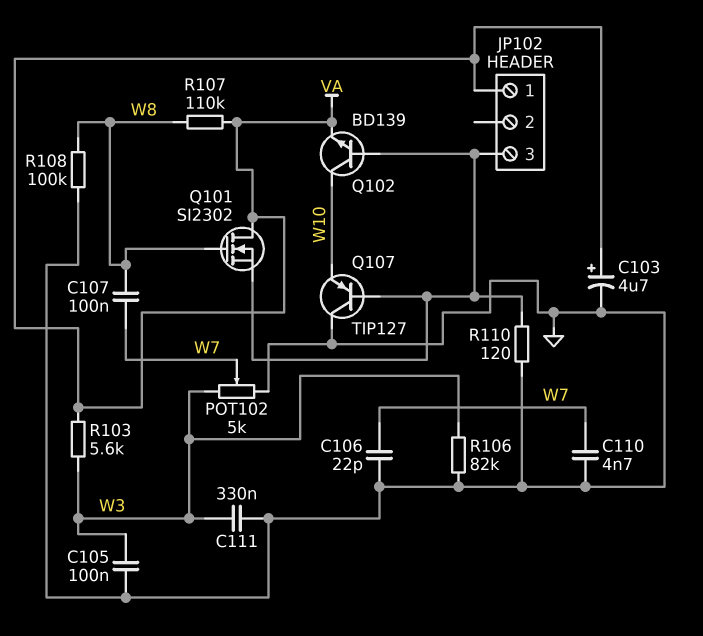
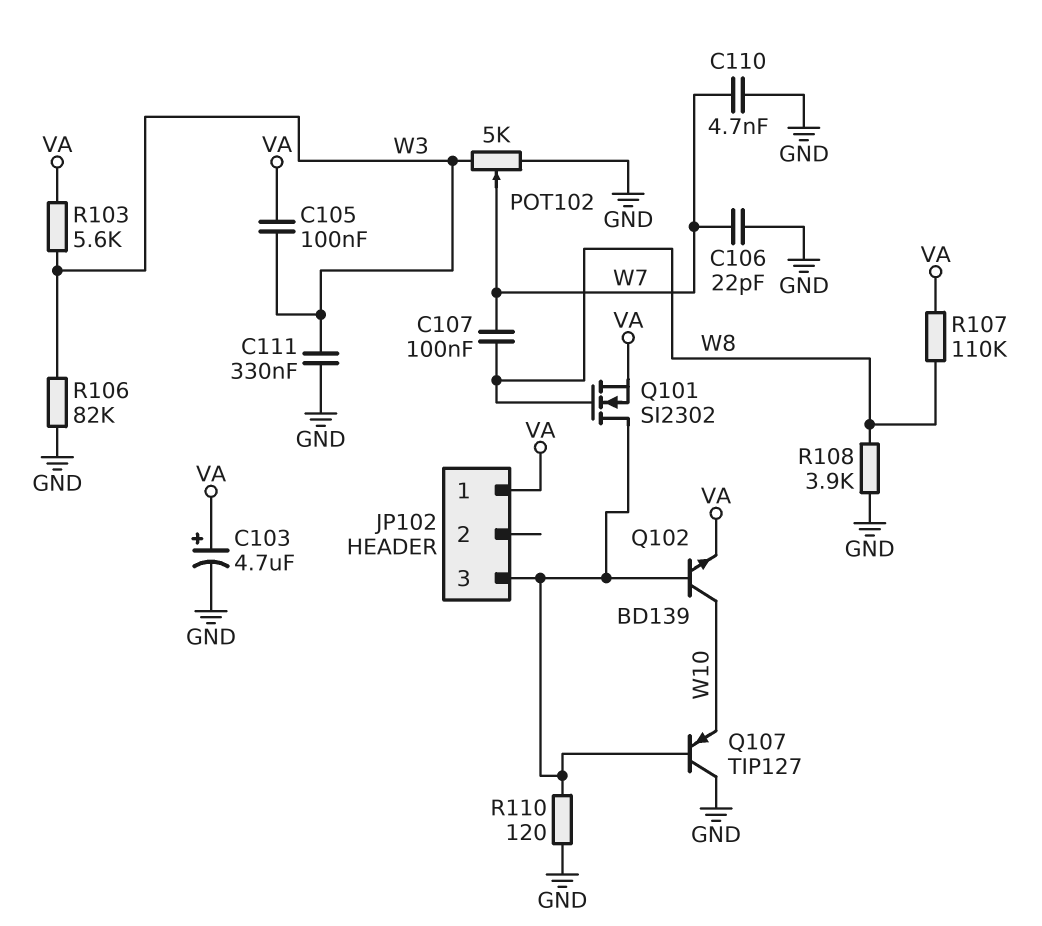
C105: 100nF (GND, W3) -> 100nF (VA, W3)
Q101: NMOS SI2302 (G W8, D VA, S JP102/3) -> NMOS SI2302 (G W8, D JP102/3, S VA)
R108: 100k (GND, W8) -> 3.9k (GND, W8)

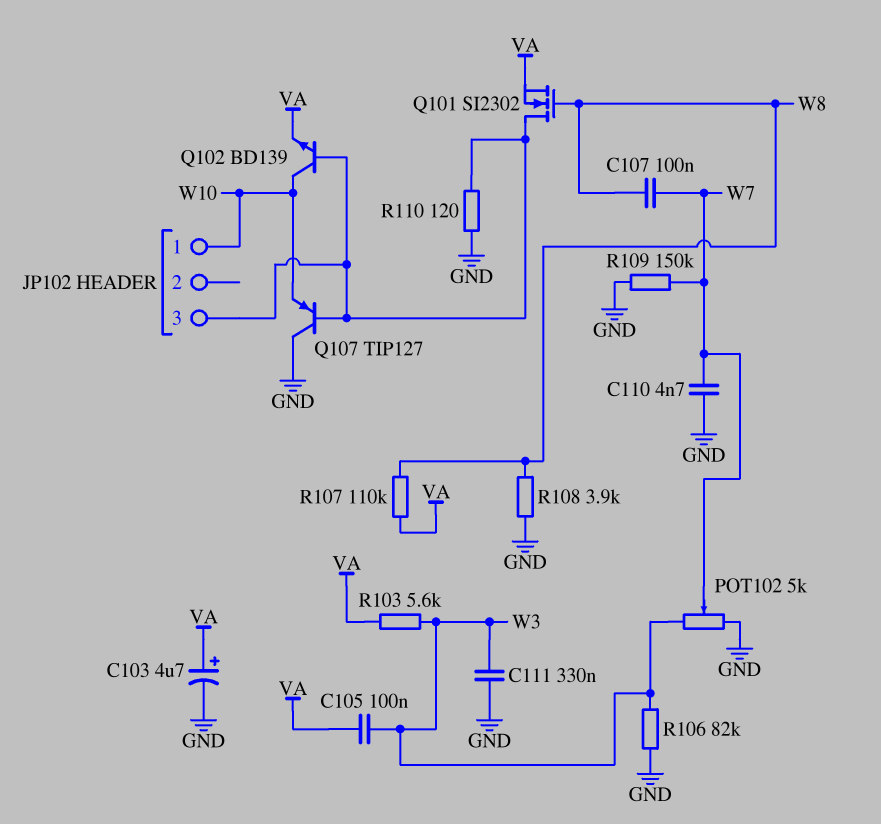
C106: 22pF (GND, W7) -> none
JP102 pin 1: VA -> W10
R109: none -> 150k (GND, W7)

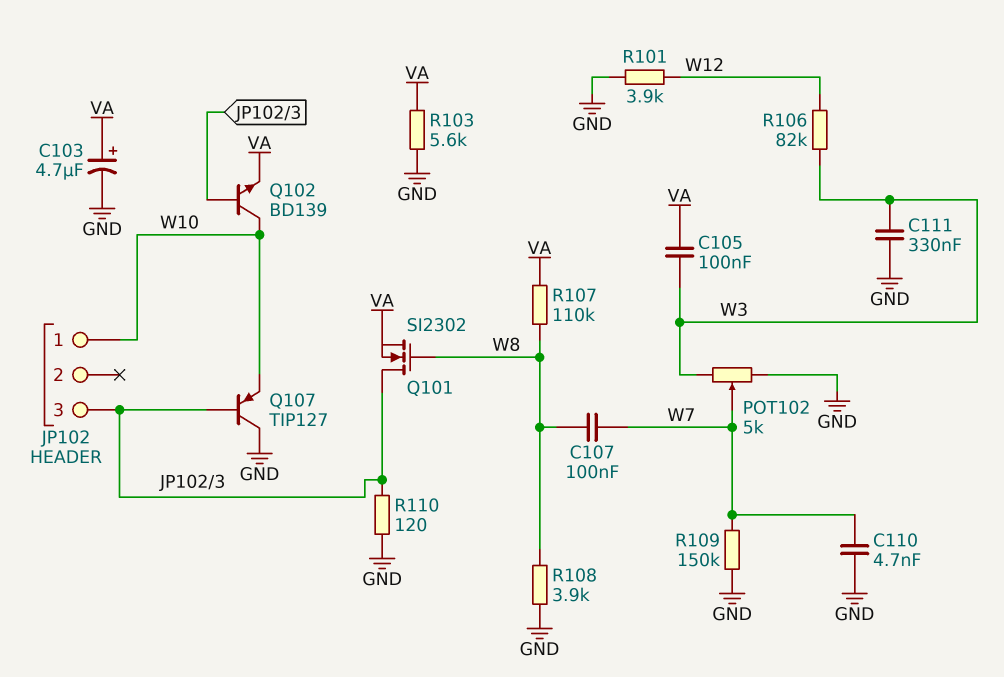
R101: none -> 3.9k (GND, W12)
R103: 5.6k (VA, W3) -> 5.6k (GND, VA)
R106: 82k (GND, W3) -> 82k (W3, W12)

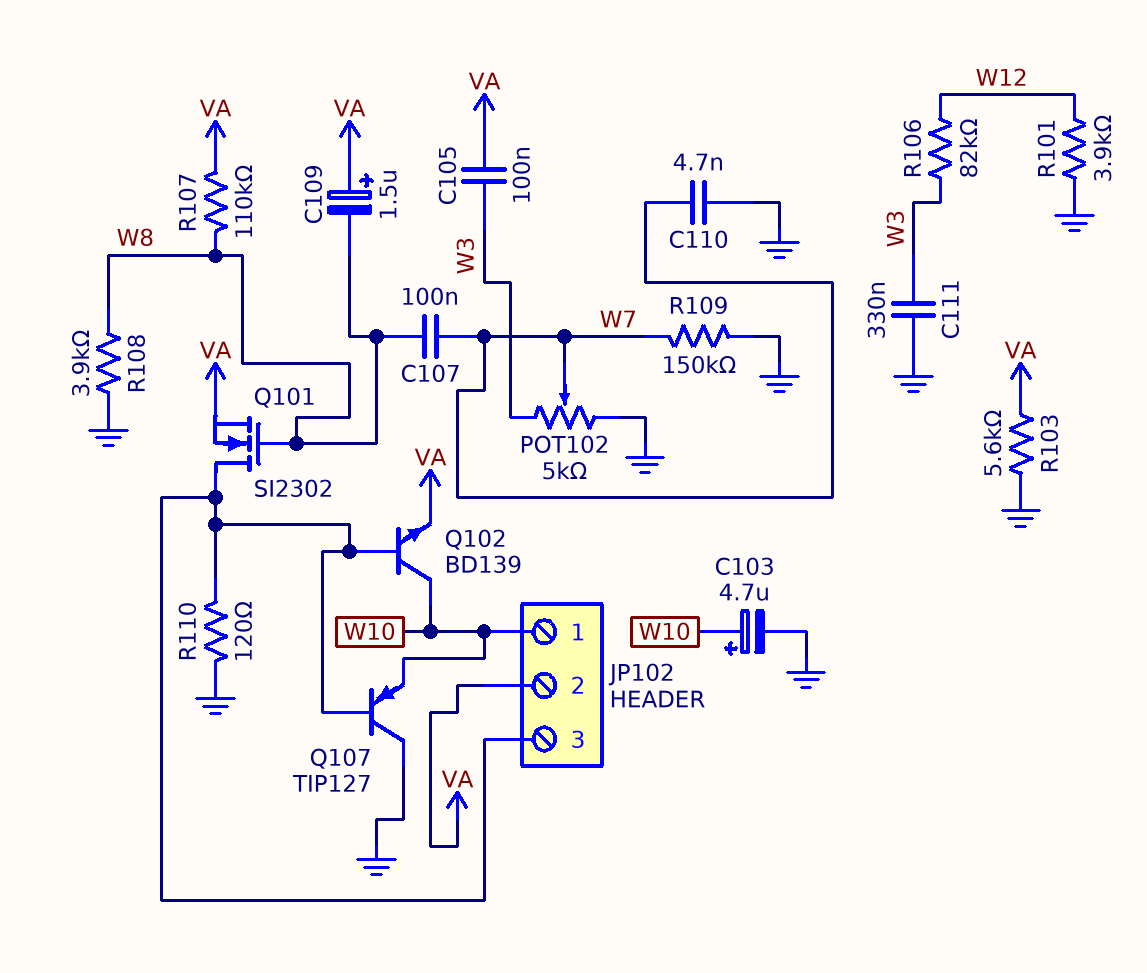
C103: 4.7uF (plus VA, minus GND) -> 4.7uF (plus W10, minus GND)
C109: none -> 1.5uF (plus VA, minus W8)
JP102 pin 2: none -> VA

